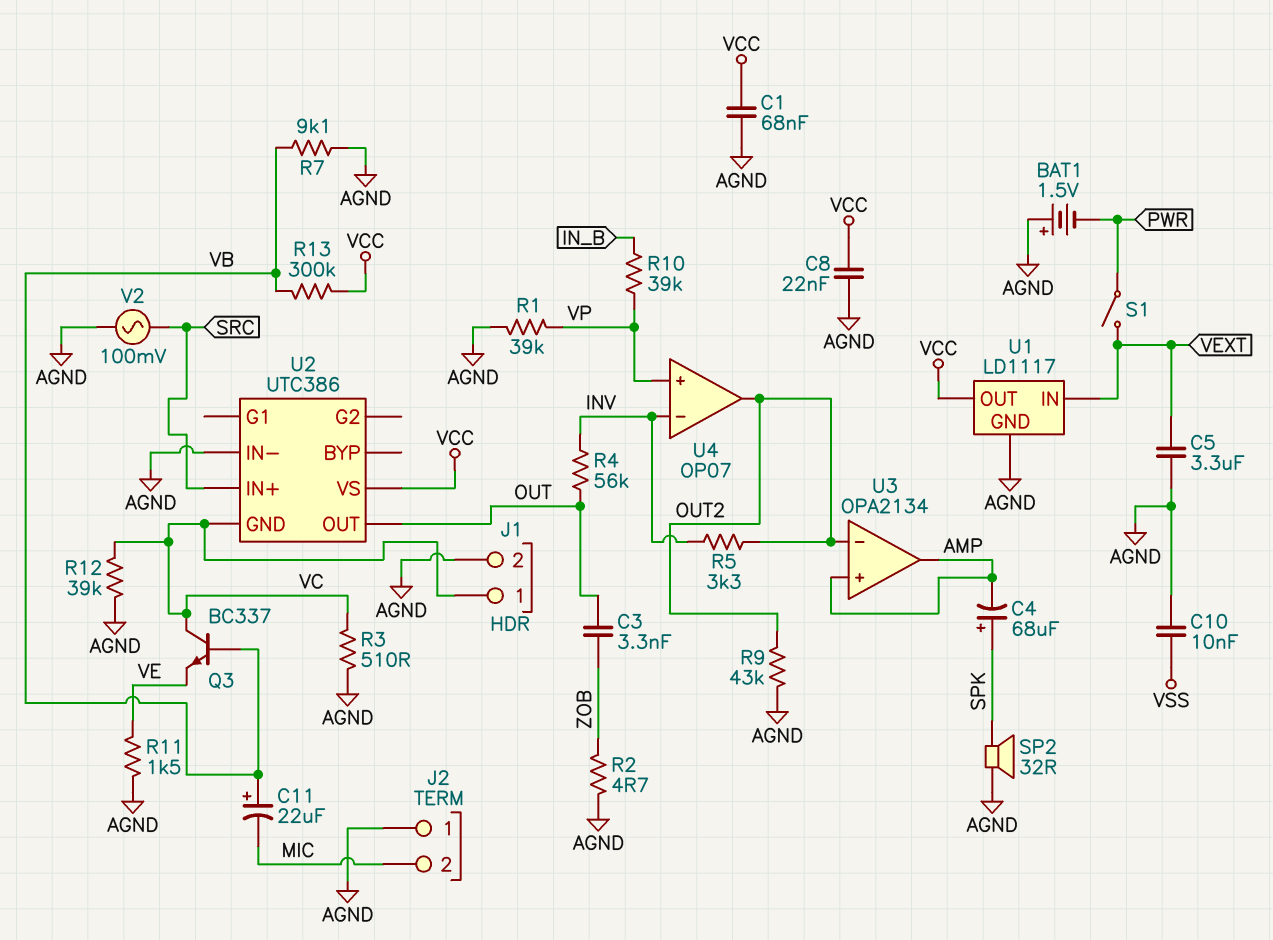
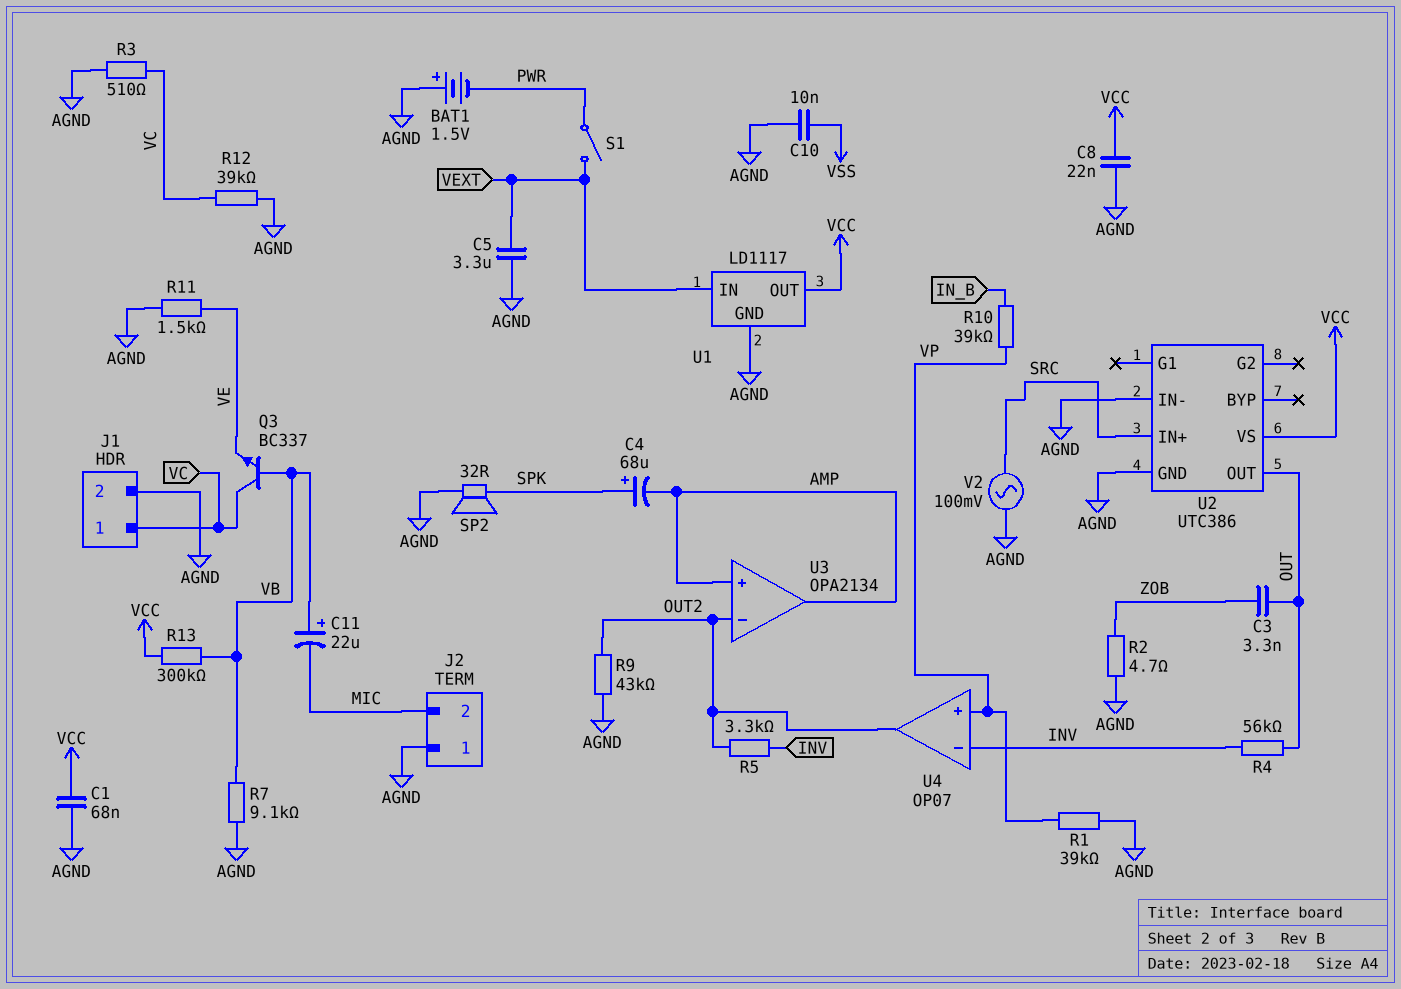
U2 pin GND: VC -> AGND

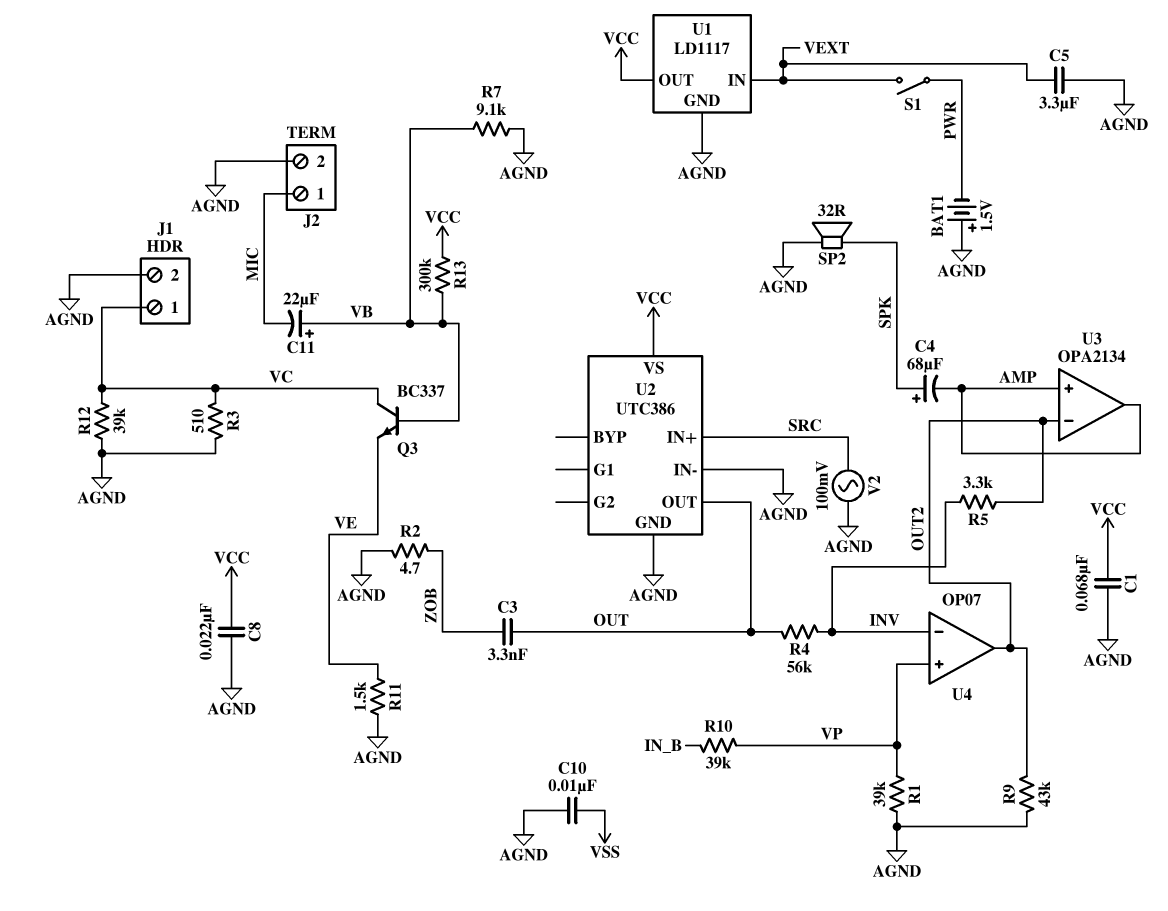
J2 pin 1: AGND -> MIC
J2 pin 2: MIC -> AGND

